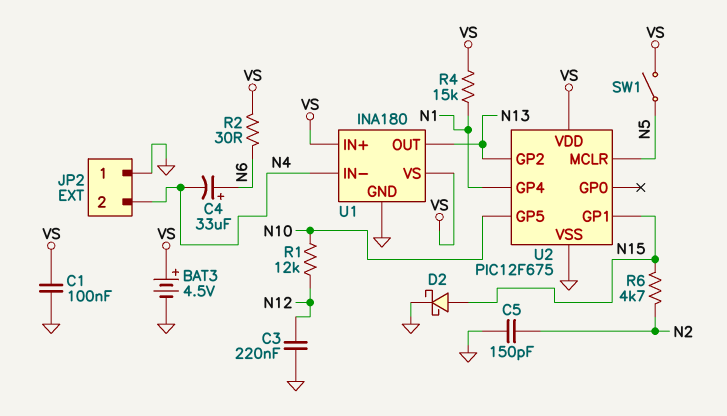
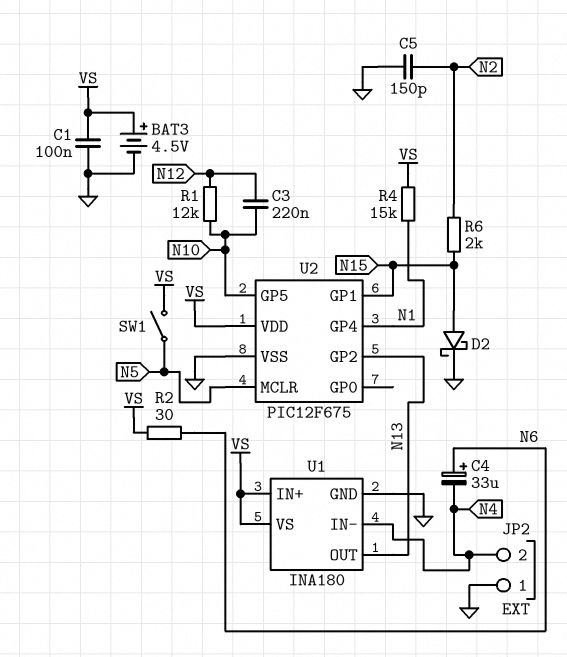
C3: 220nF (GND, N12) -> 220nF (N10, N12)
R6: 4.7k (N2, N15) -> 2k (N2, N15)

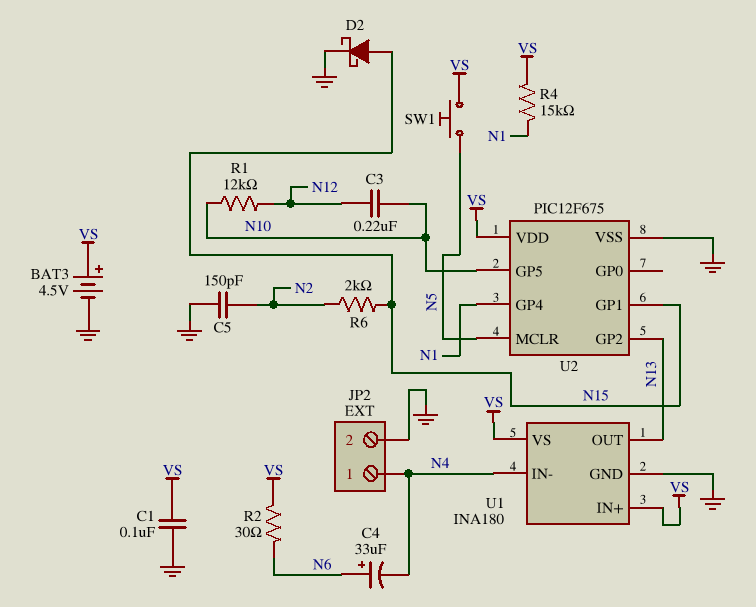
JP2 pin 1: GND -> N4
JP2 pin 2: N4 -> GND
SW1: switch (N5, VS) -> button (N5, VS)

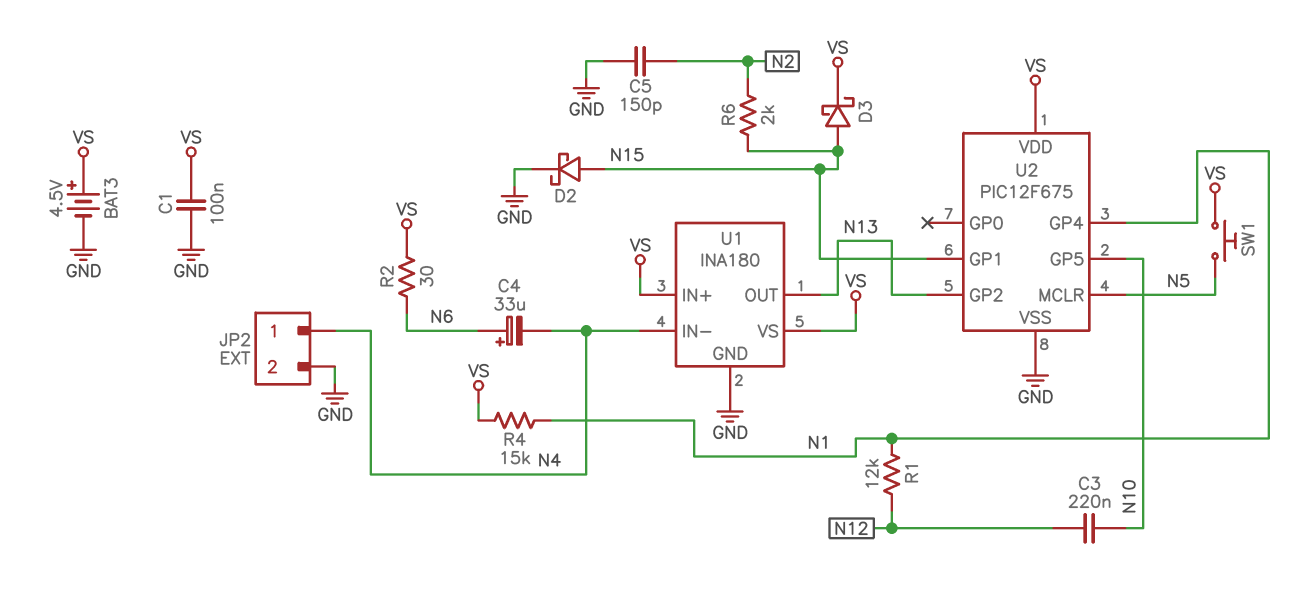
D3: none -> schottky (A N15, K VS)
R1: 12k (N10, N12) -> 12k (N1, N12)

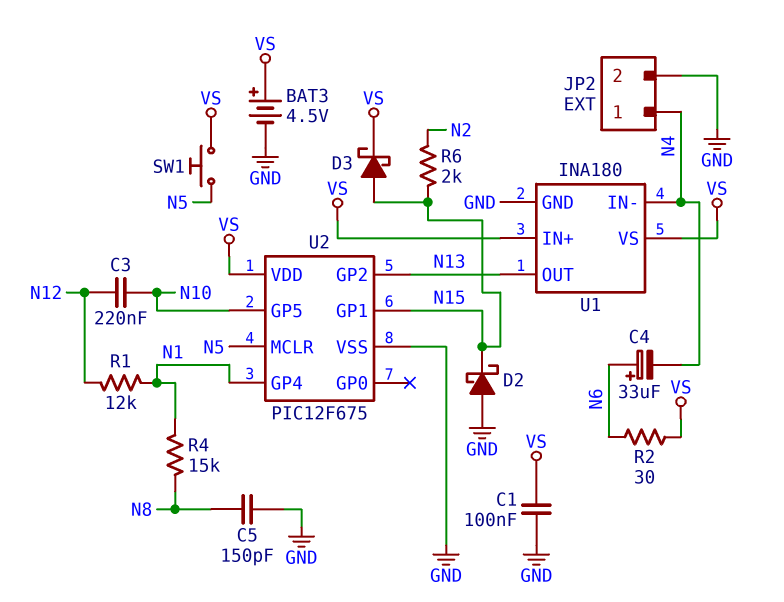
C5: 150pF (GND, N2) -> 150pF (GND, N8)
D2: schottky (A N15, K GND) -> schottky (A GND, K N15)
R4: 15k (N1, VS) -> 15k (N1, N8)

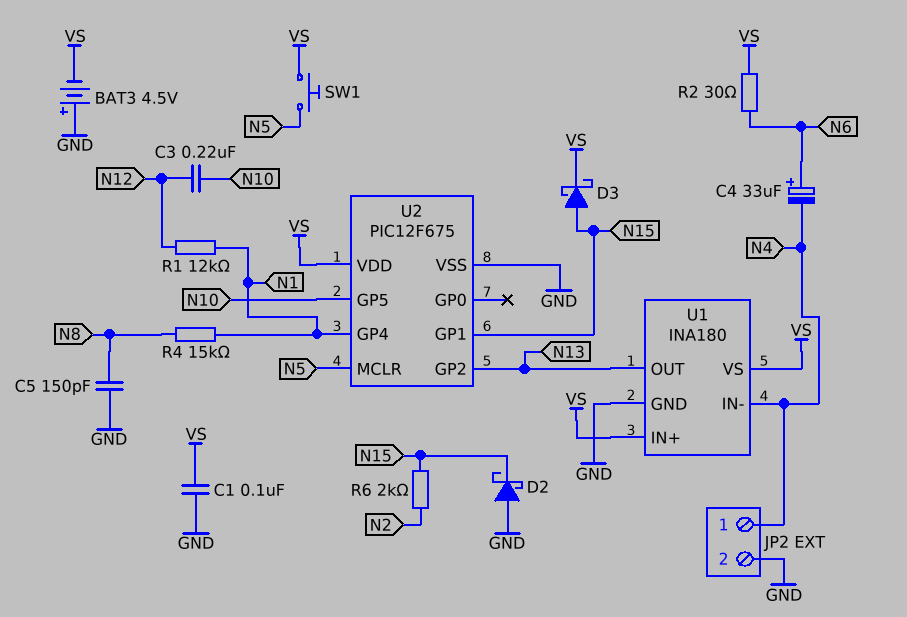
BAT3: 4.5V (plus VS, minus GND) -> 4.5V (plus GND, minus VS)

